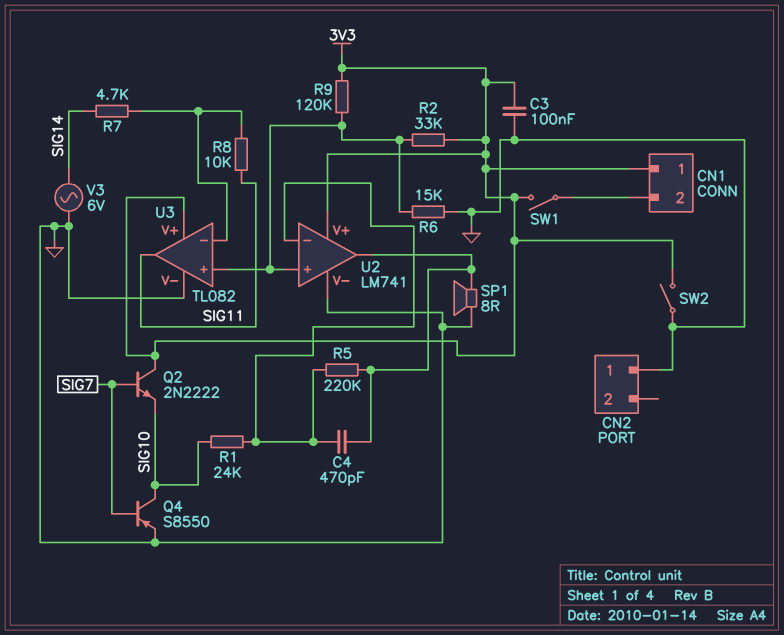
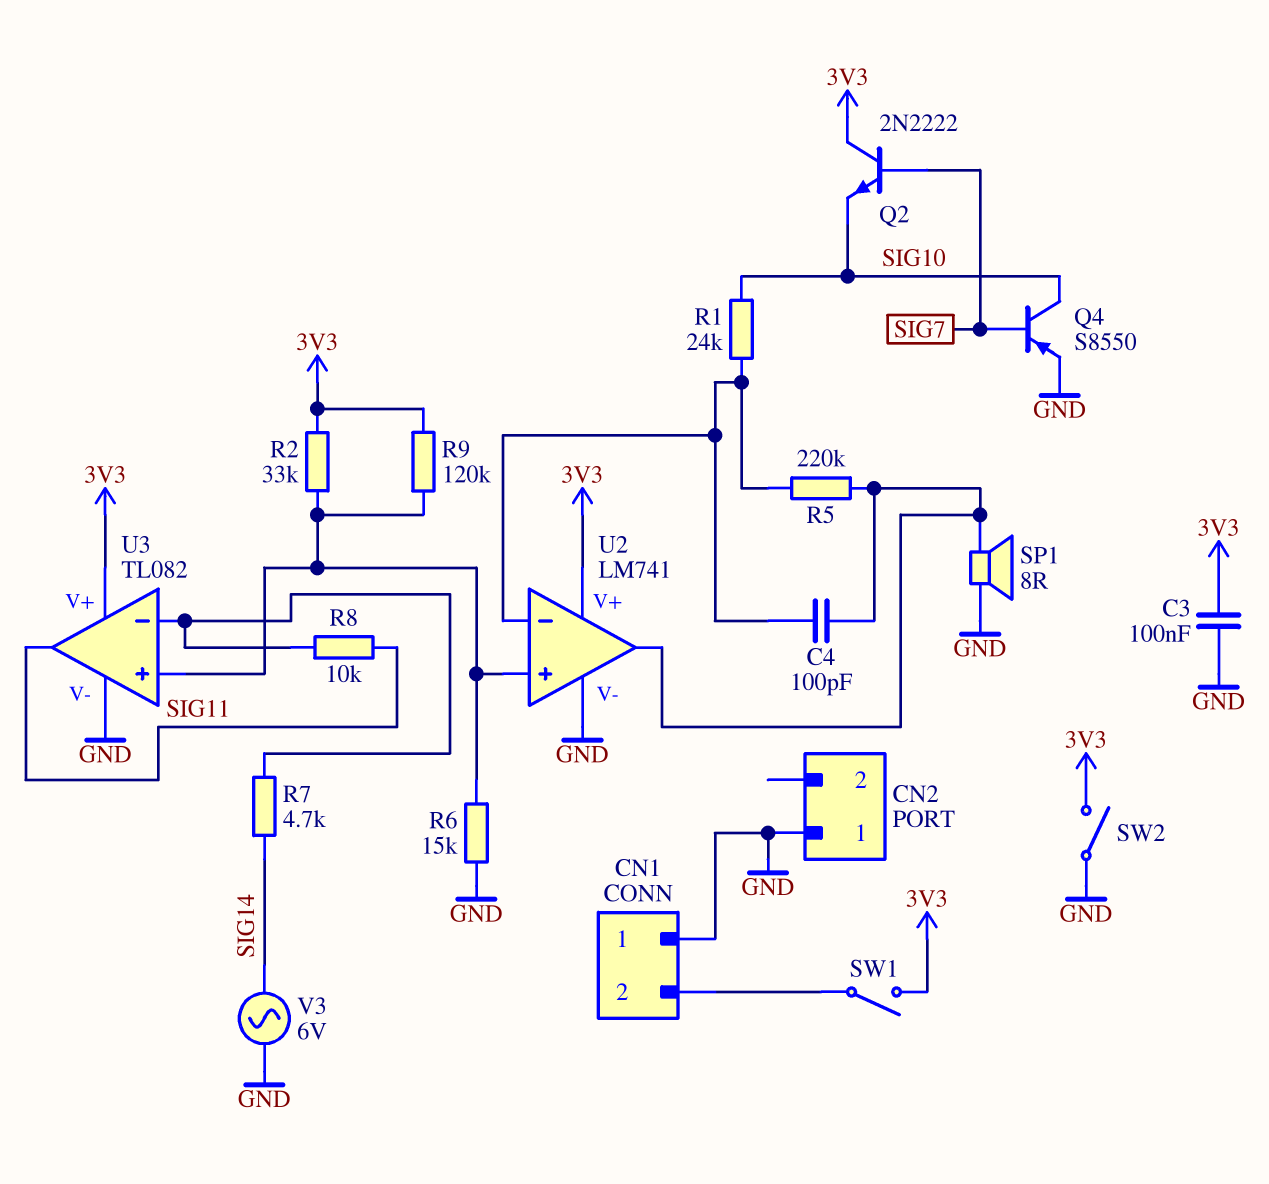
C4: 470pF (U2/in-, U2/out) -> 100pF (U2/in-, U2/out)
CN1 pin 1: 3V3 -> GND

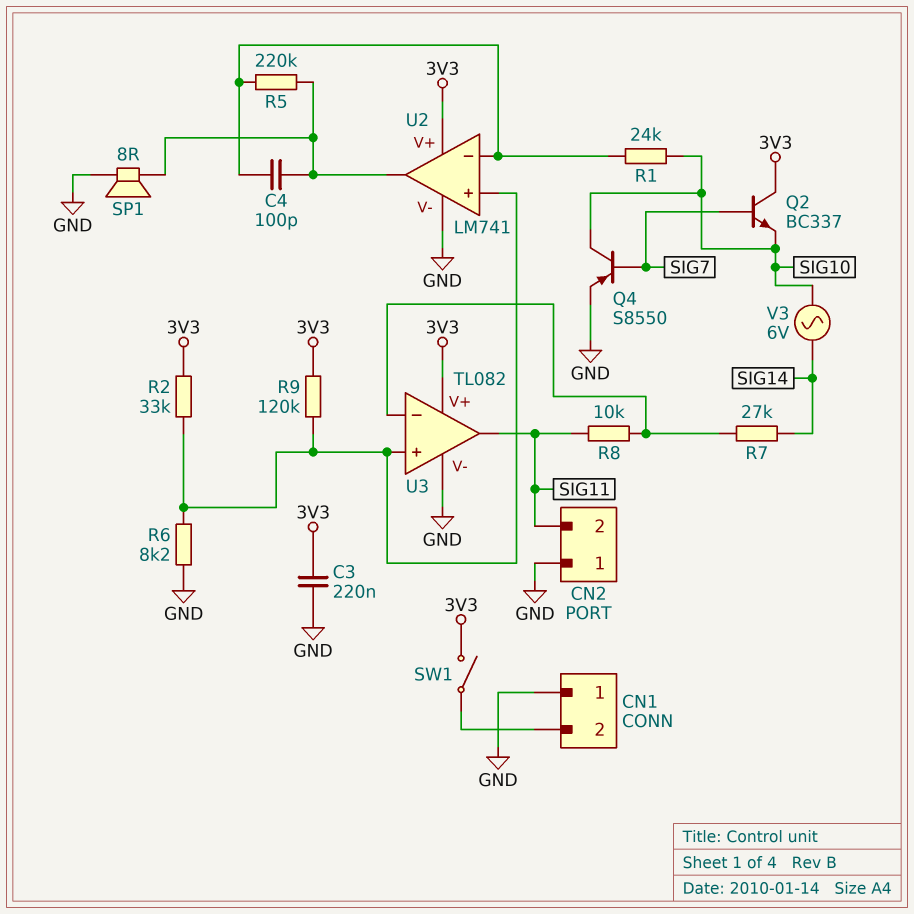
C3: 100nF (3V3, GND) -> 220nF (3V3, GND)
CN2 pin 2: none -> SIG11
Q2: NPN 2N2222 (B SIG7, C 3V3, E SIG10) -> NPN BC337 (B SIG7, C 3V3, E SIG10)
R6: 15k (GND, U2/in+) -> 8.2k (GND, U2/in+)
R7: 4.7k (SIG14, U3/in-) -> 27k (SIG14, U3/in-)
SW2: switch (3V3, GND) -> none
V3: AC 6V (GND, SIG14) -> AC 6V (SIG10, SIG14)

